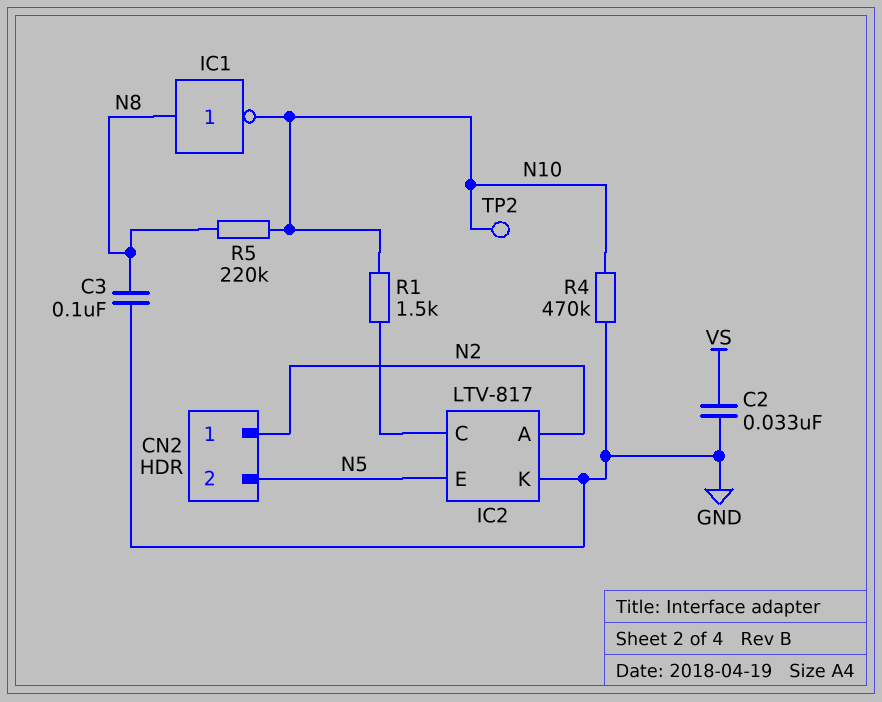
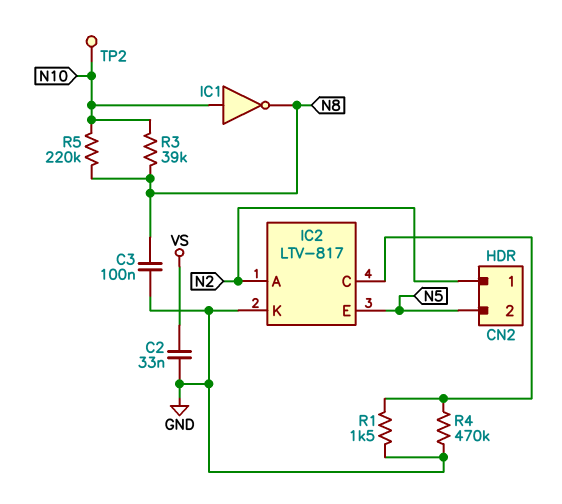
IC1: NOT (in N8, out N10) -> NOT (in N10, out N8)
R1: 1.5k (IC2/C, N10) -> 1.5k (GND, IC2/C)
R3: none -> 39k (N8, N10)
R4: 470k (GND, N10) -> 470k (GND, IC2/C)

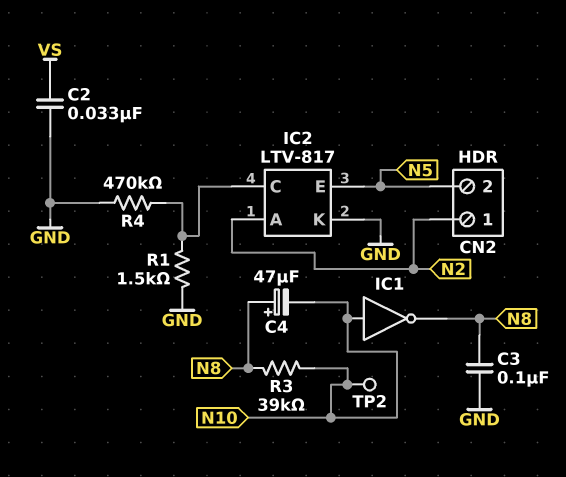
C4: none -> 47uF (plus N8, minus N10)
R5: 220k (N8, N10) -> none

